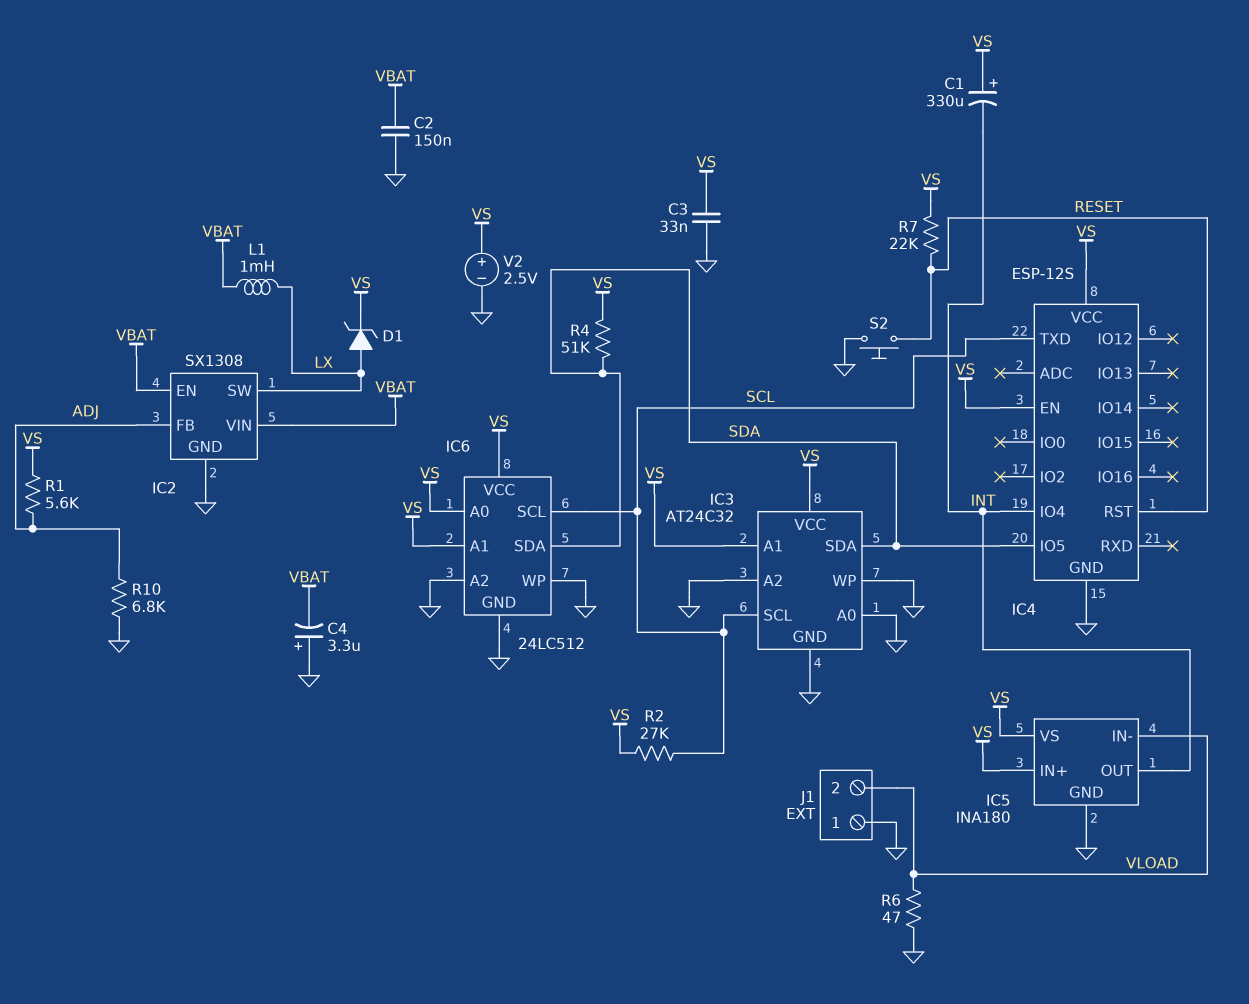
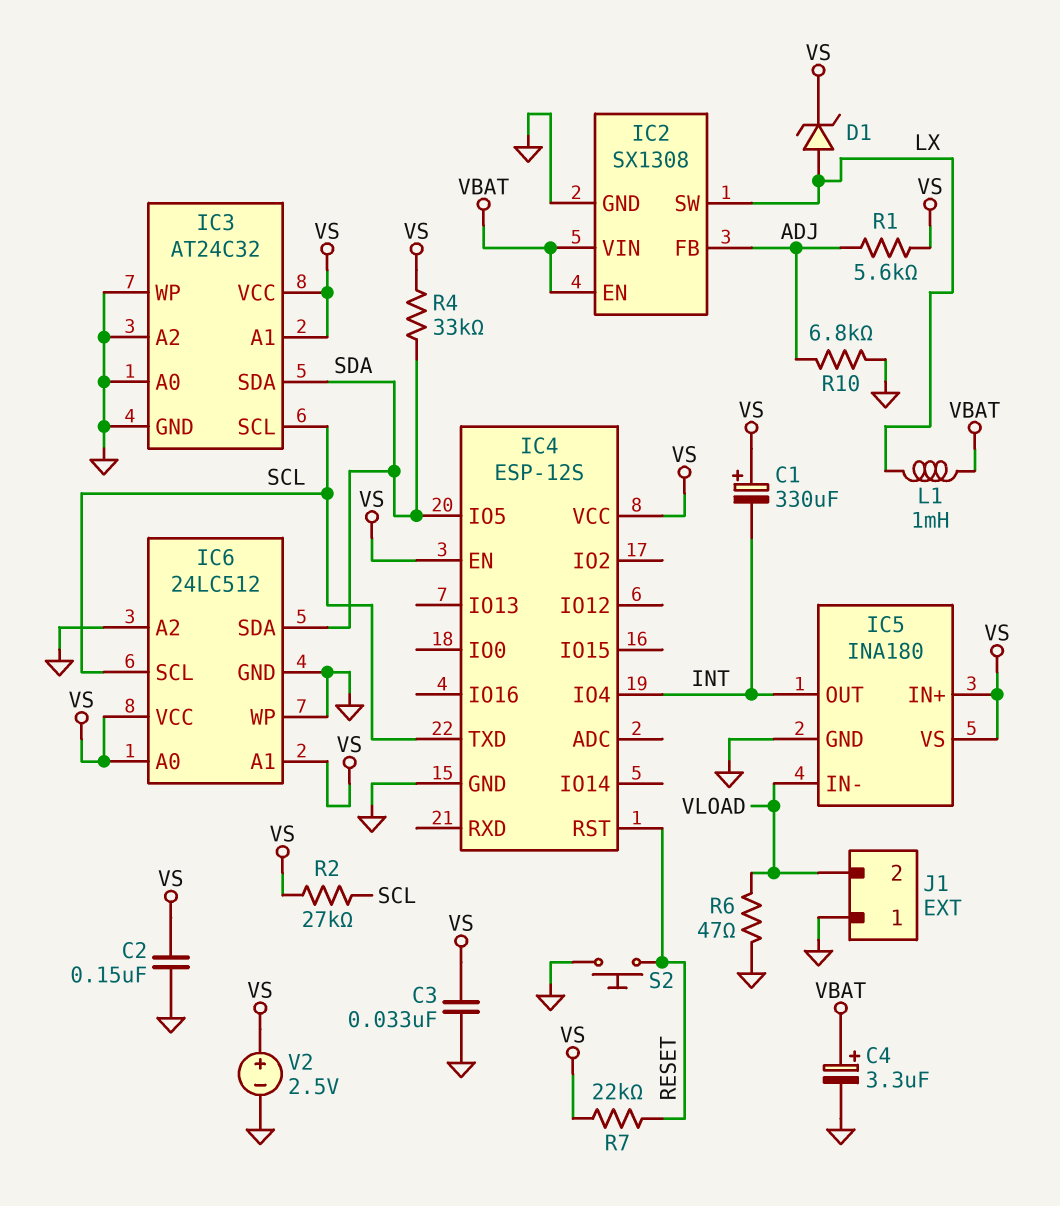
C2: 150nF (GND, VBAT) -> 150nF (GND, VS)
C4: 3.3uF (plus GND, minus VBAT) -> 3.3uF (plus VBAT, minus GND)
R4: 51k (SDA, VS) -> 33k (SDA, VS)

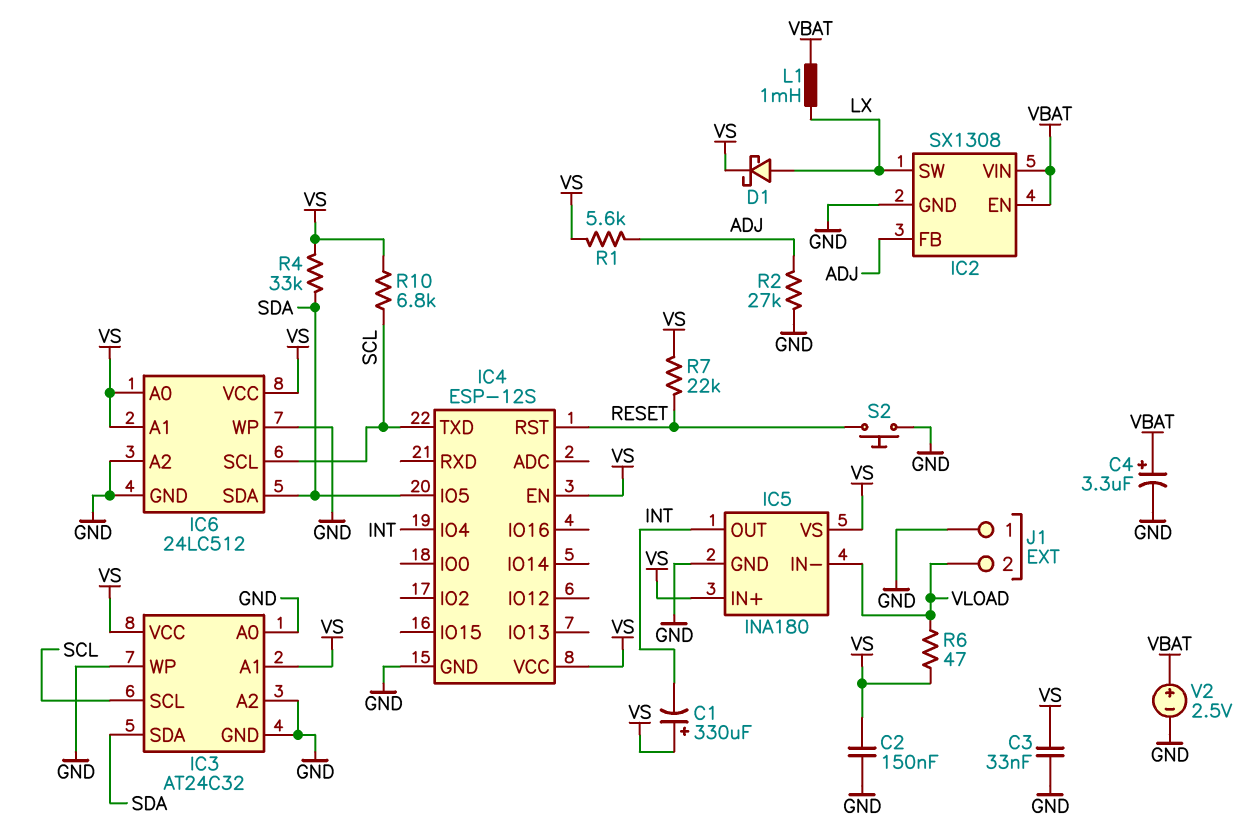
D1: zener (A LX, K VS) -> schottky (A LX, K VS)
R2: 27k (SCL, VS) -> 27k (ADJ, GND)
R6: 47 (GND, VLOAD) -> 47 (VLOAD, VS)
R10: 6.8k (ADJ, GND) -> 6.8k (SCL, VS)
V2: 2.5V (plus VS, minus GND) -> 2.5V (plus VBAT, minus GND)

